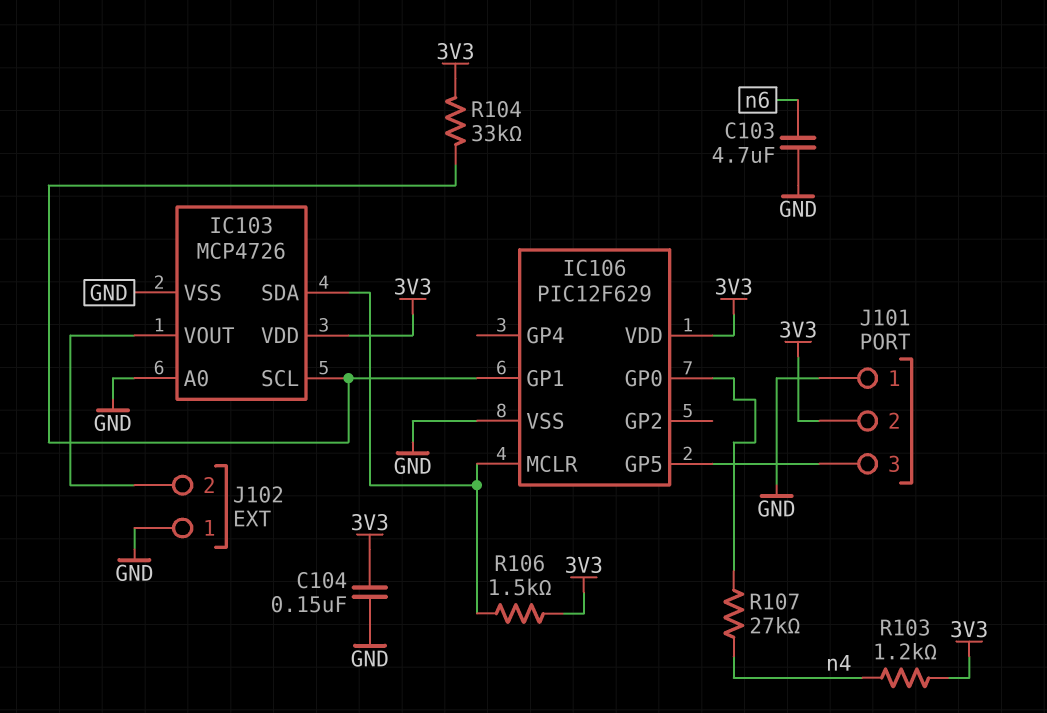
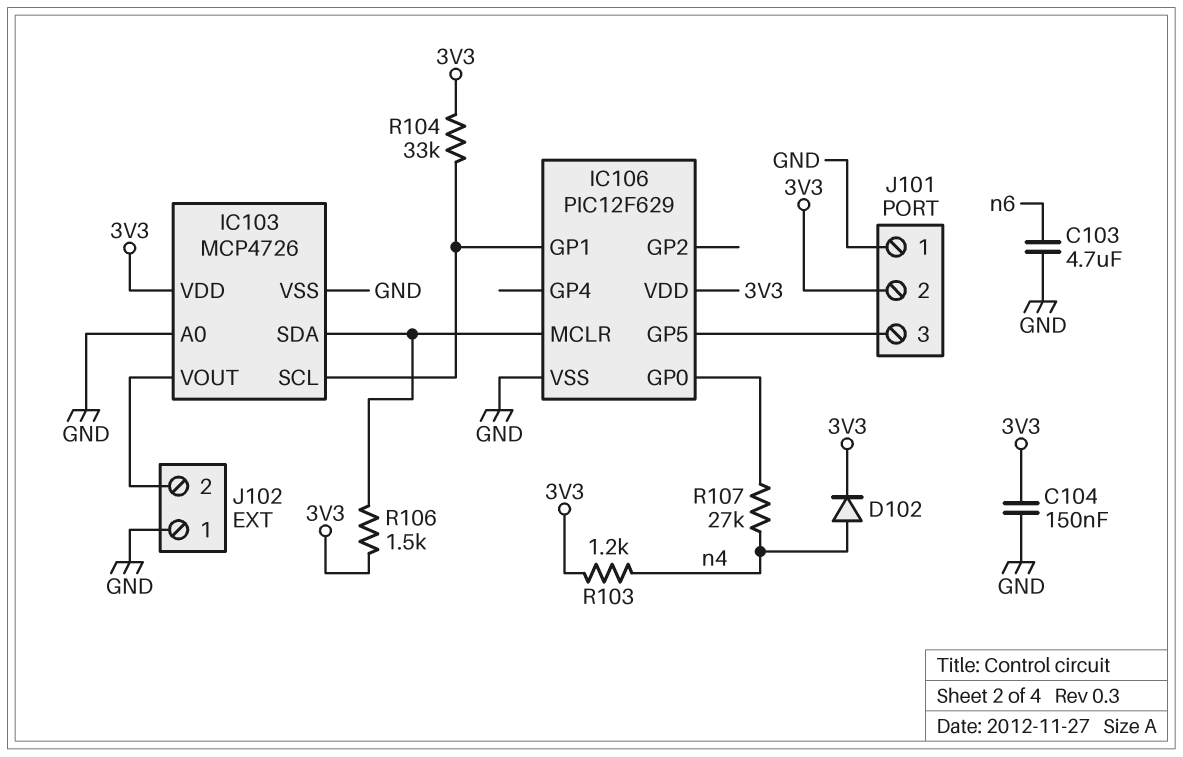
D102: none -> diode (A n4, K 3V3)

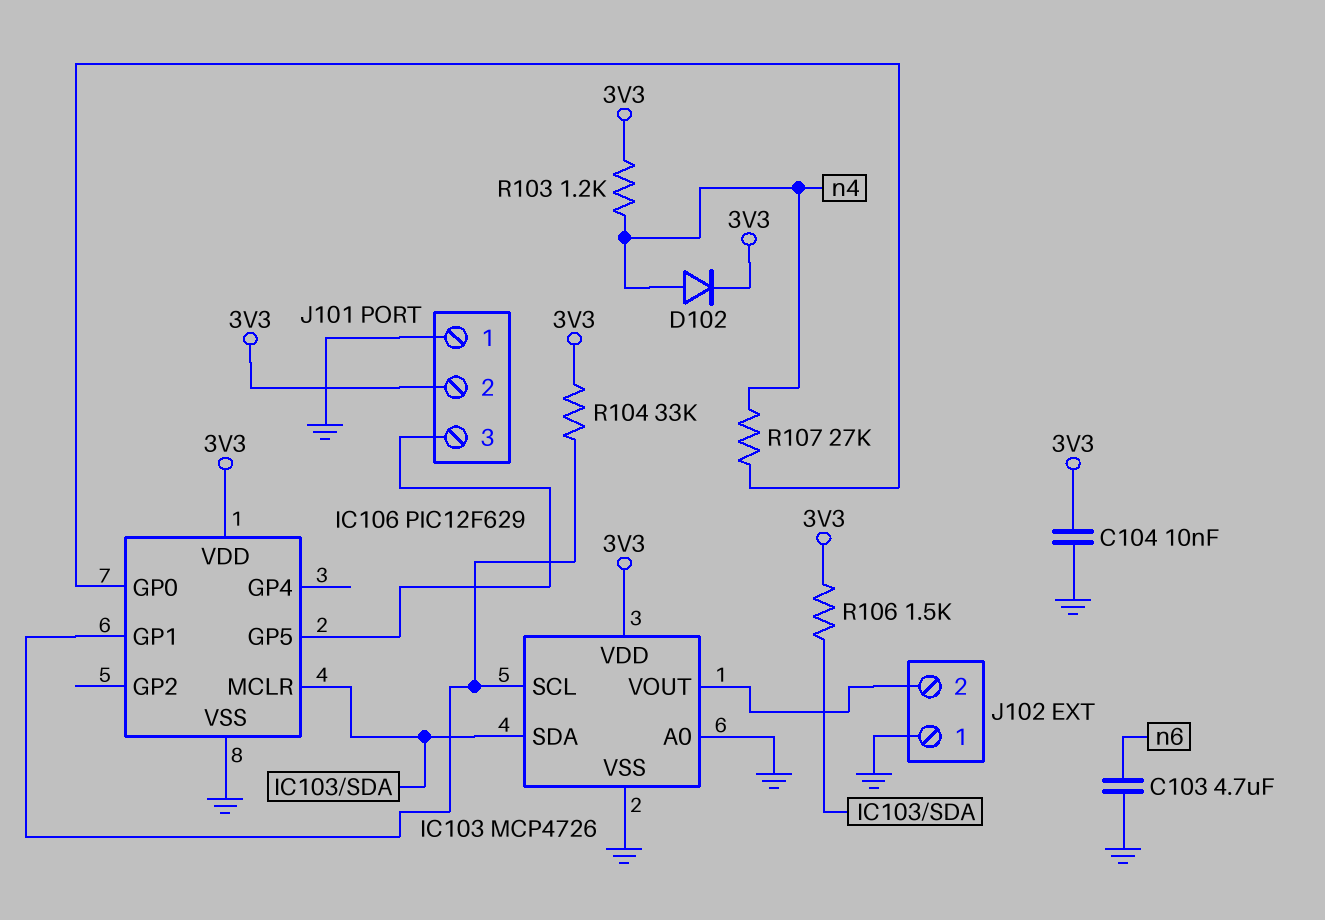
C104: 150nF (3V3, GND) -> 10nF (3V3, GND)

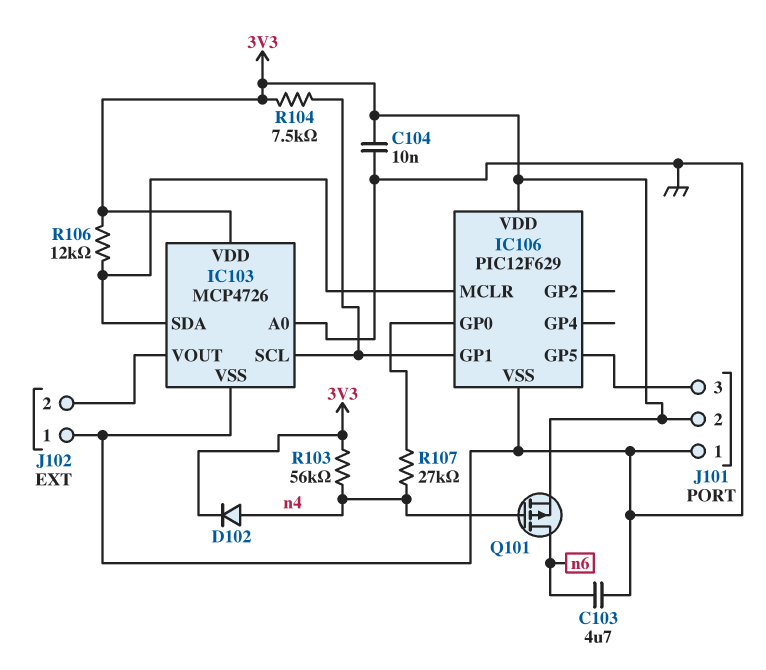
Q101: none -> PMOS (G n4, D n6, S 3V3)
R103: 1.2k (3V3, n4) -> 56k (3V3, n4)
R104: 33k (3V3, IC103/SCL) -> 7.5k (3V3, IC103/SCL)
R106: 1.5k (3V3, IC103/SDA) -> 12k (3V3, IC103/SDA)

